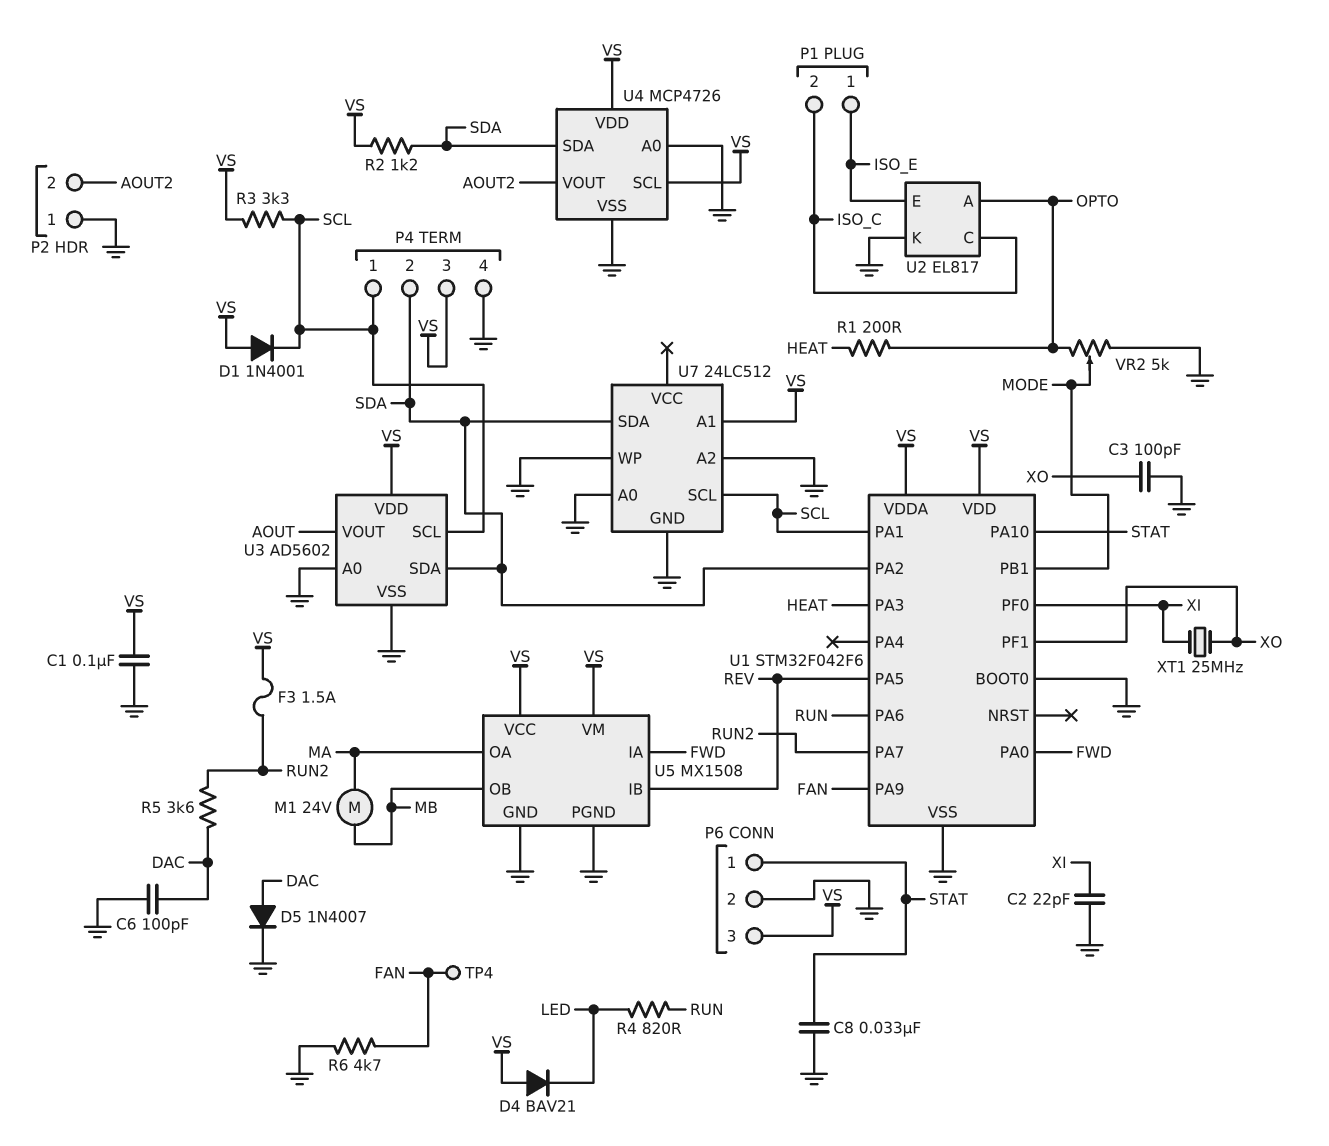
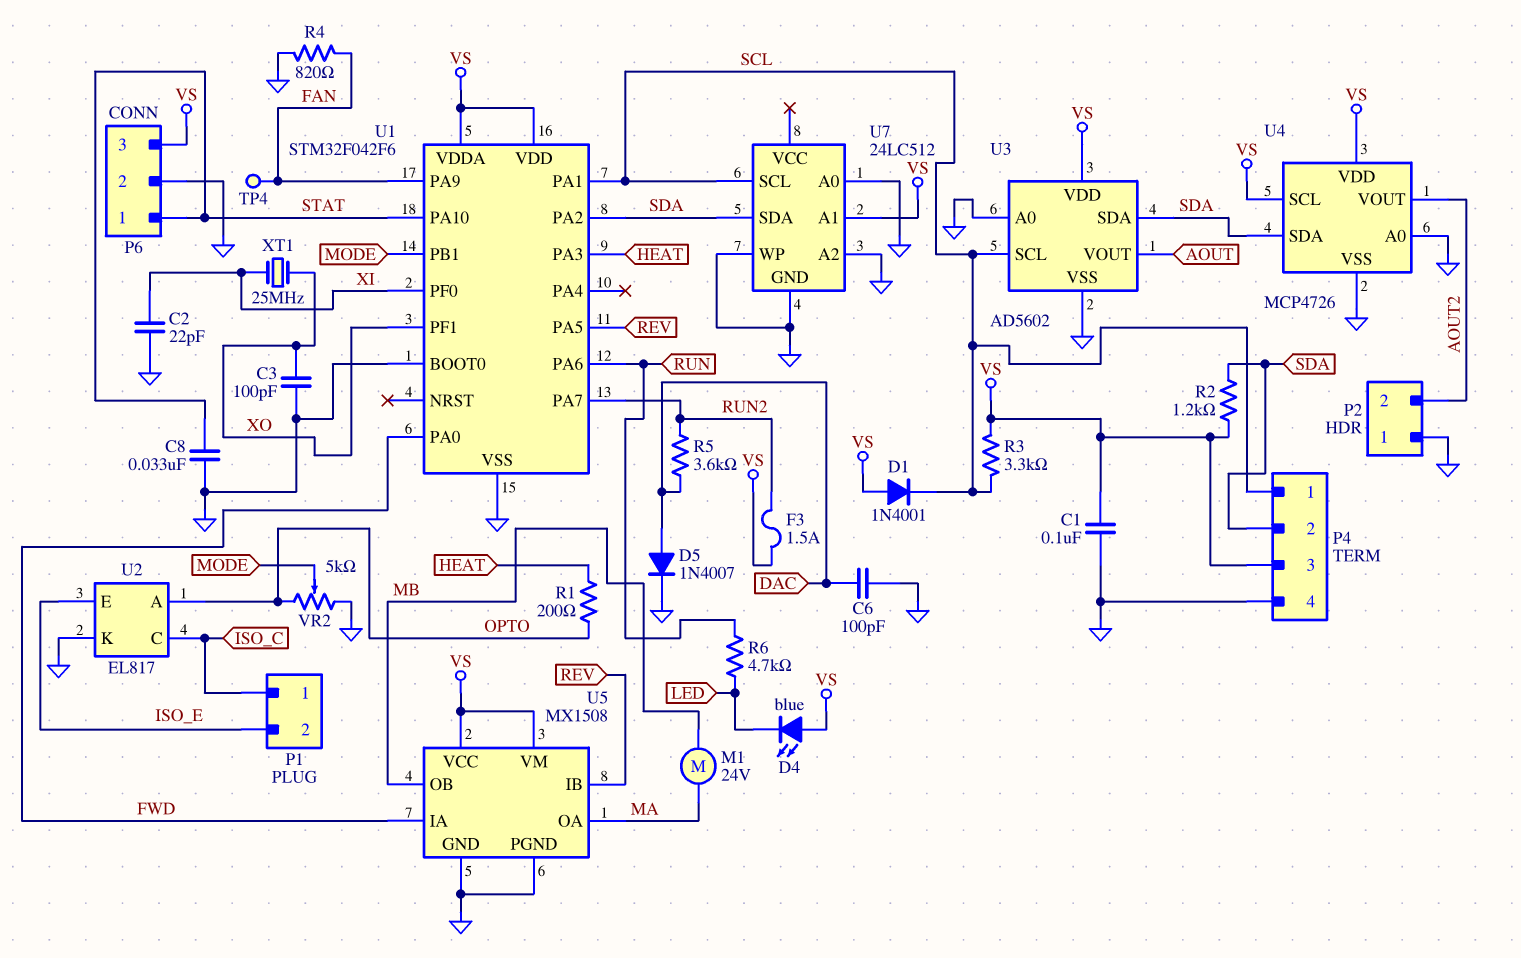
D4: diode BAV21 (A VS, K LED) -> LED blue (A VS, K LED)
P1 pin 1: ISO_E -> ISO_C
P1 pin 2: ISO_C -> ISO_E
R4: 820 (LED, RUN) -> 820 (FAN, GND)
R6: 4.7k (FAN, GND) -> 4.7k (LED, RUN)

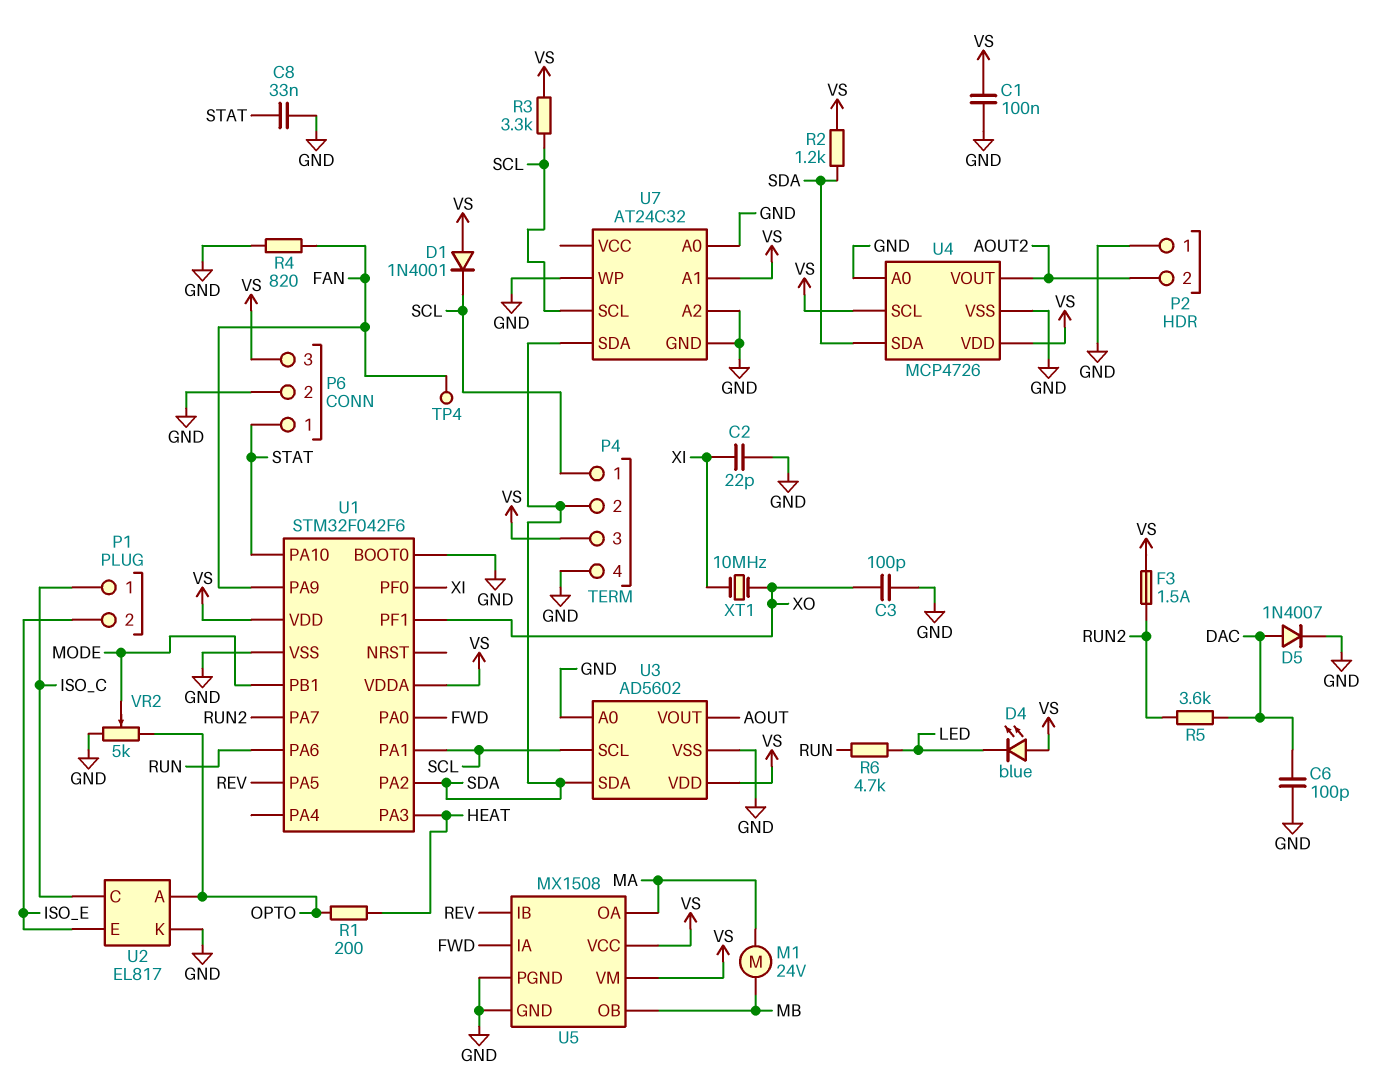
U7: 24LC512 -> AT24C32
XT1: 25MHz (XI, XO) -> 10MHz (XI, XO)

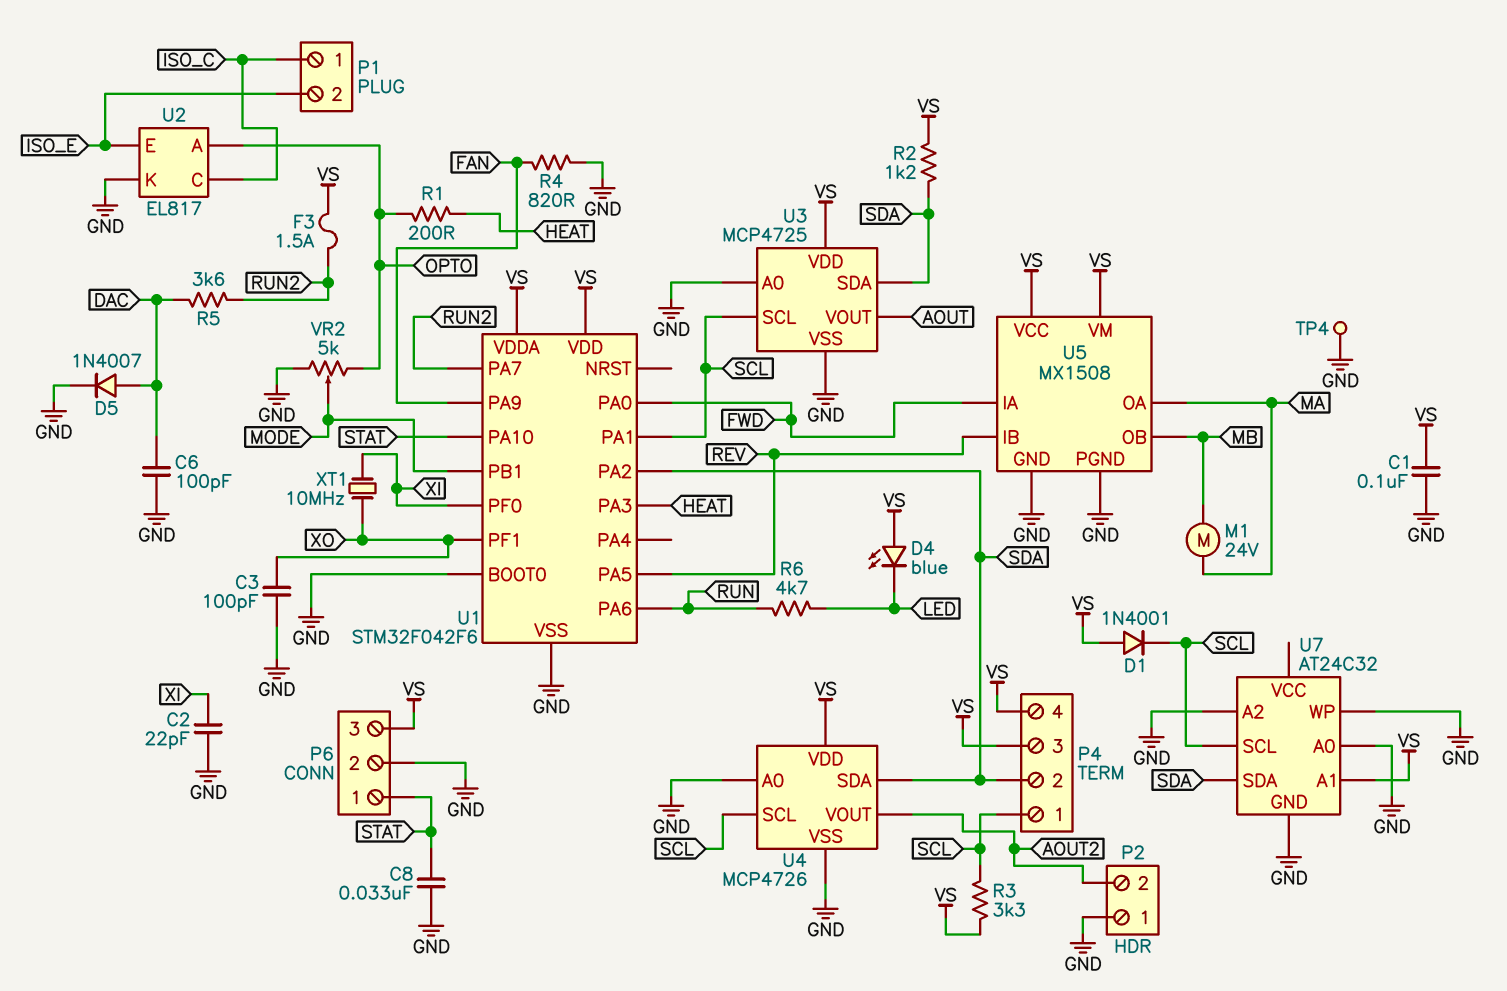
P4 pin 4: GND -> VS
TP4: test point (FAN) -> test point (GND)
U3: AD5602 -> MCP4725
U4 pin SCL: VS -> SCL

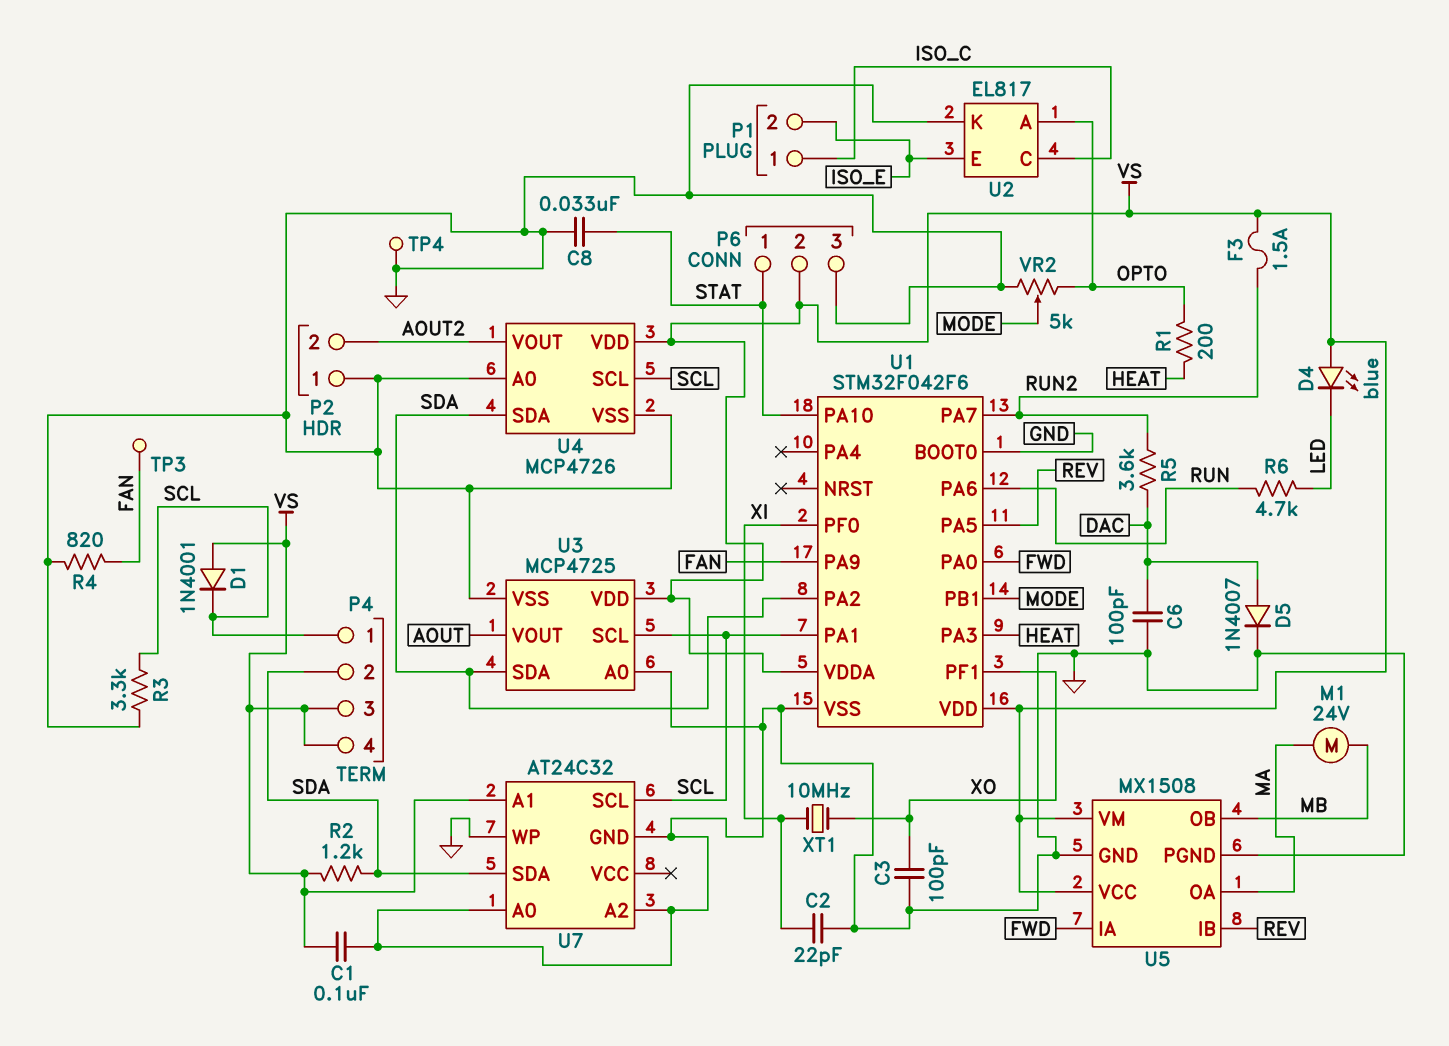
P6 pin 2: GND -> VS
P6 pin 3: VS -> GND
R3: 3.3k (SCL, VS) -> 3.3k (GND, SCL)
TP3: none -> test point (FAN)

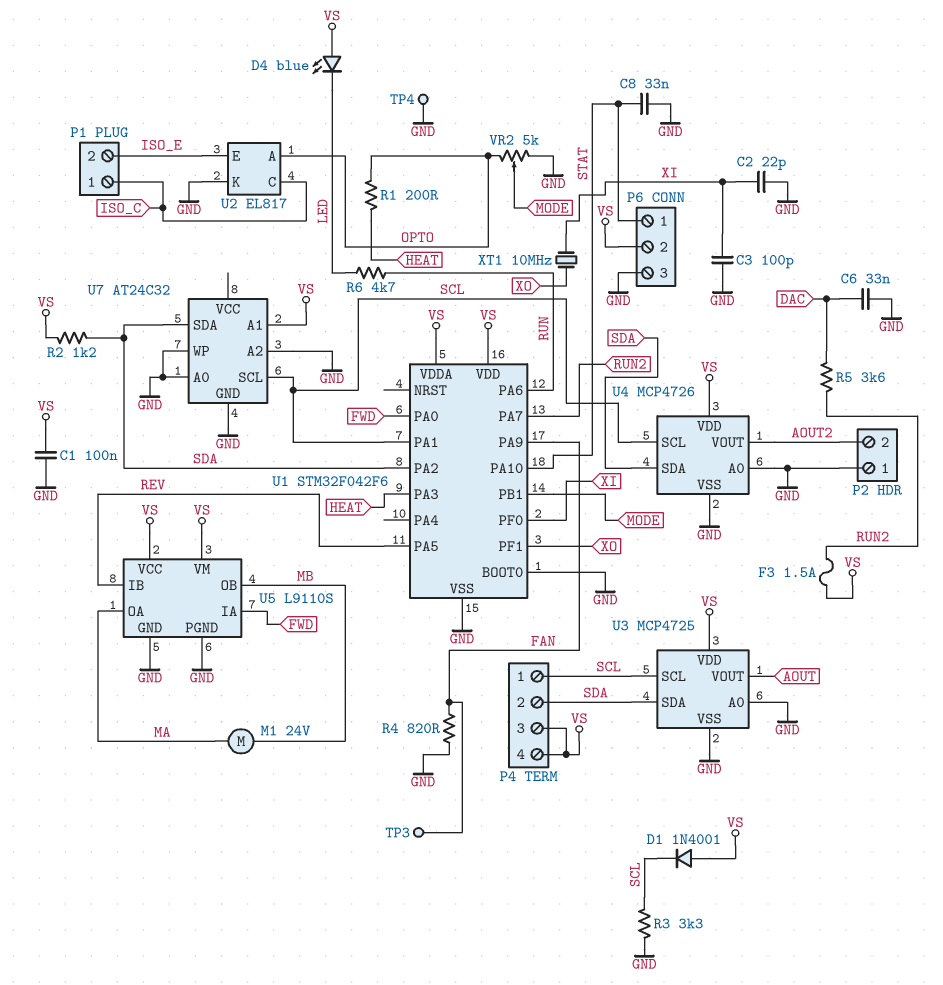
C3: 100pF (GND, XO) -> 100pF (GND, XI)
C6: 100pF (DAC, GND) -> 33nF (DAC, GND)
D5: diode 1N4007 (A DAC, K GND) -> none
U5: MX1508 -> L9110S

